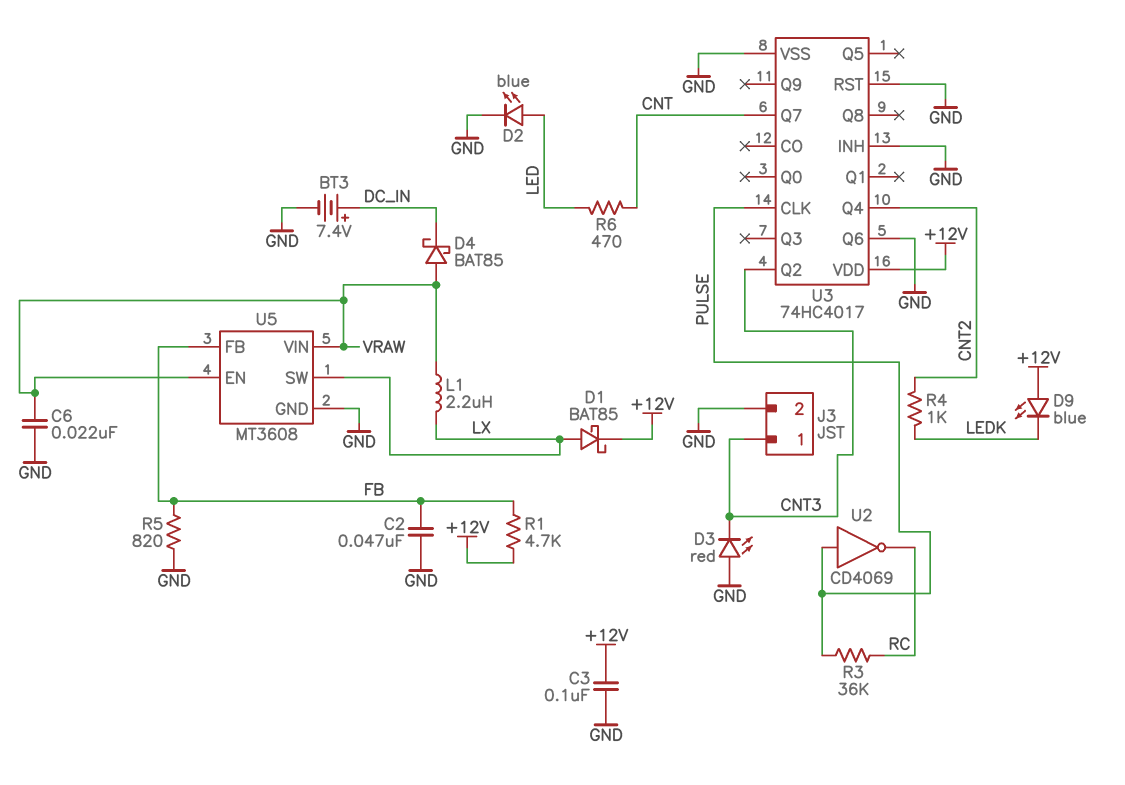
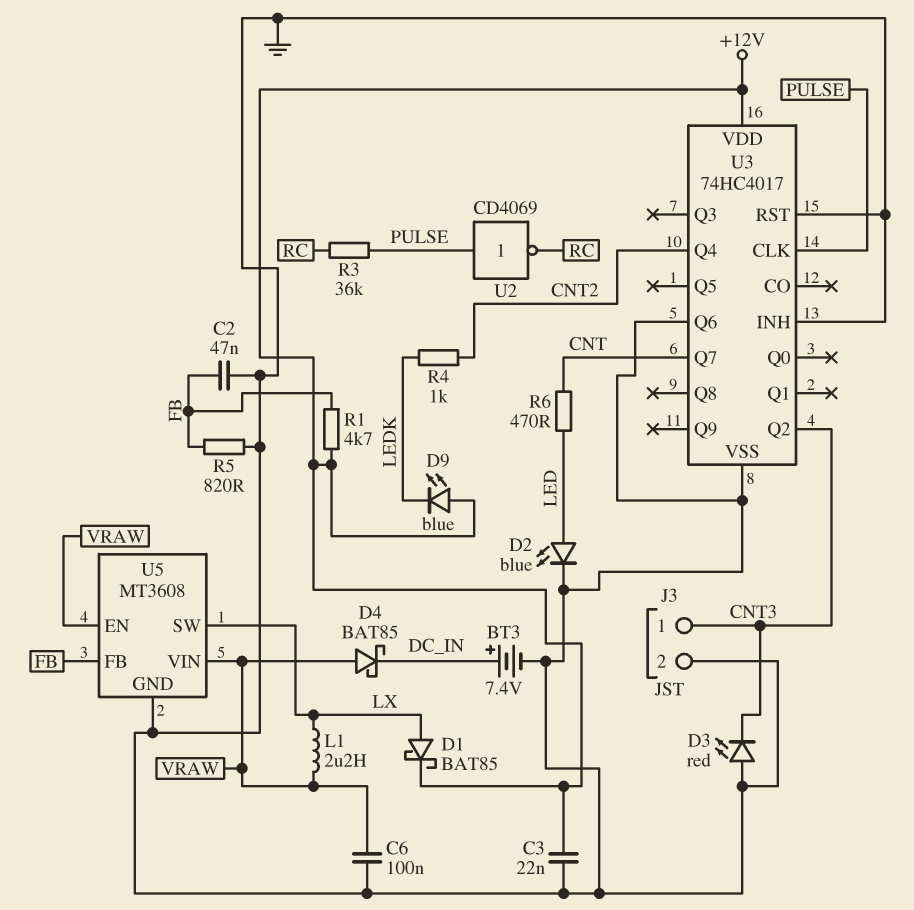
C3: 100nF (+12V, GND) -> 22nF (+12V, GND)
C6: 22nF (GND, VRAW) -> 100nF (GND, VRAW)

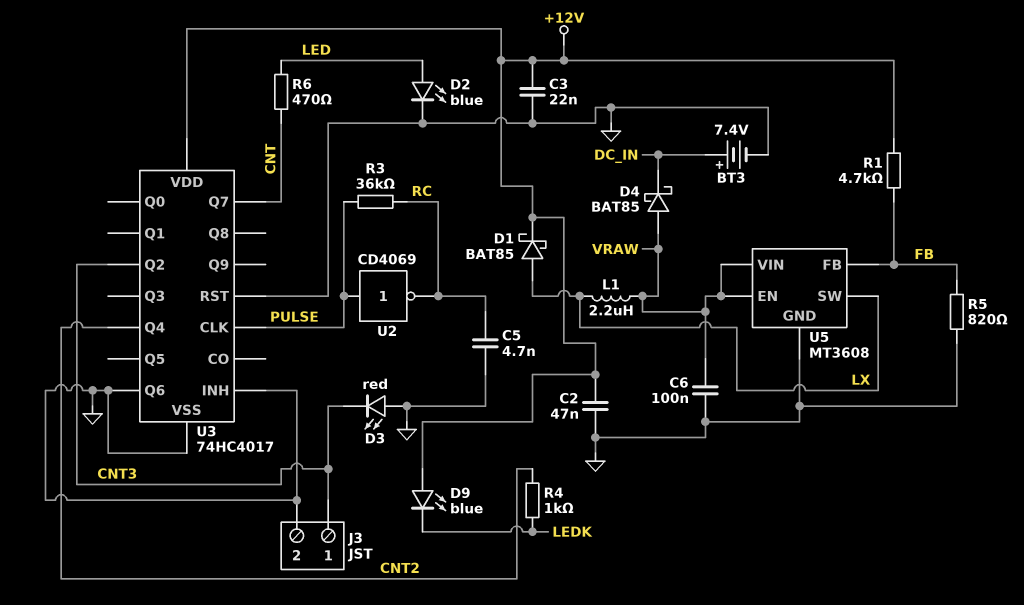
C2: 47nF (FB, GND) -> 47nF (+12V, GND)
C5: none -> 4.7nF (GND, RC)

